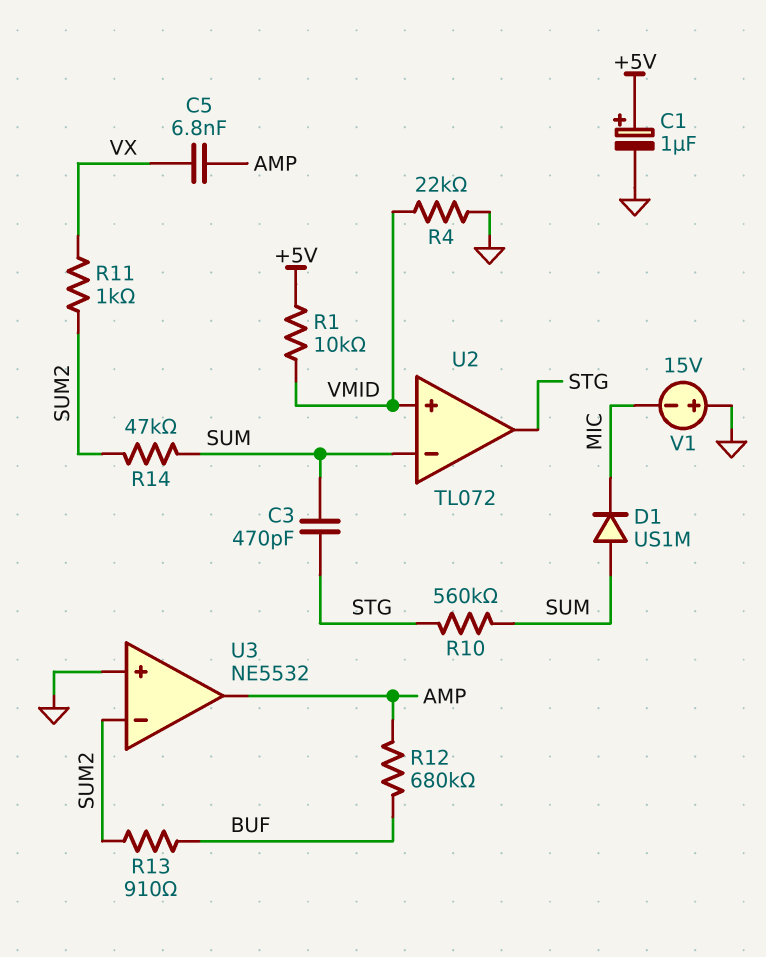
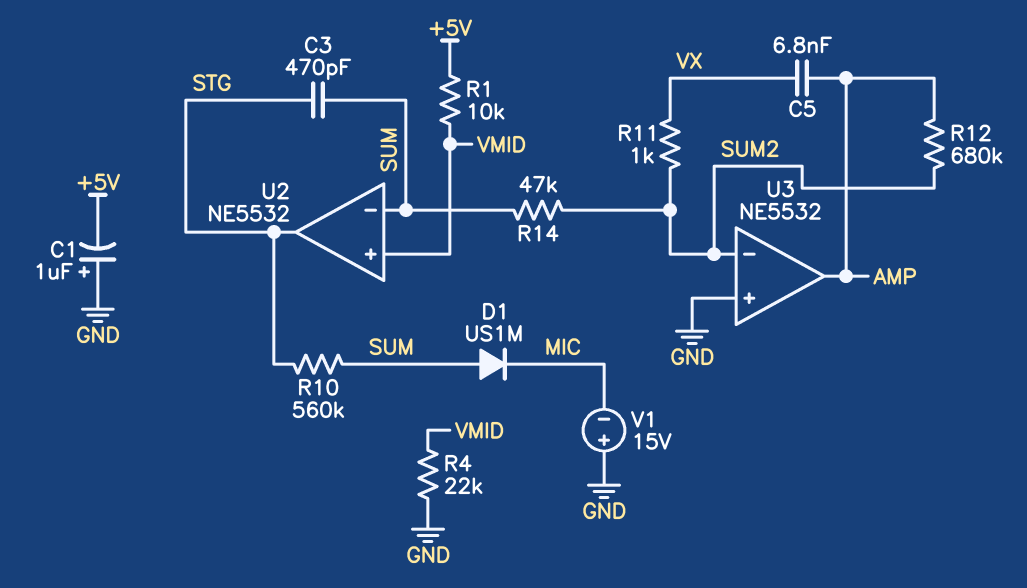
C1: 1uF (plus +5V, minus GND) -> 1uF (plus GND, minus +5V)
R12: 680k (AMP, BUF) -> 680k (AMP, SUM2)
R13: 910 (BUF, SUM2) -> none
U2: TL072 -> NE5532

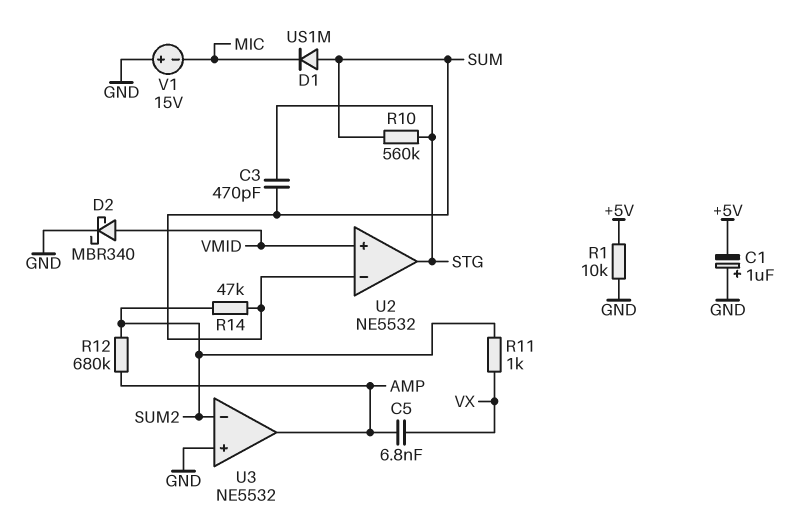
D2: none -> schottky MBR340 (A VMID, K GND)
R1: 10k (+5V, VMID) -> 10k (+5V, GND)
R4: 22k (GND, VMID) -> none

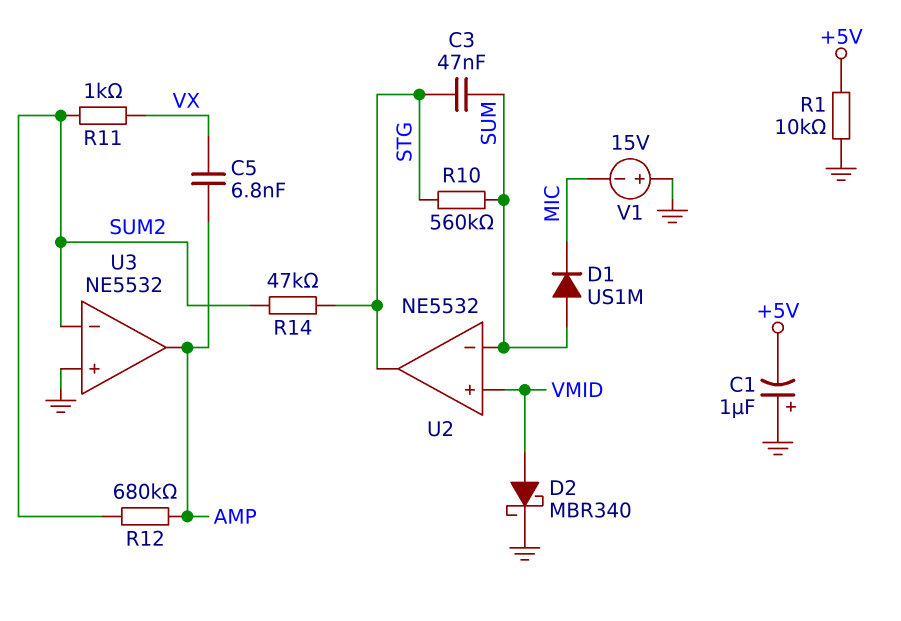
C3: 470pF (STG, SUM) -> 47nF (STG, SUM)
R14: 47k (SUM, SUM2) -> 47k (STG, SUM2)

